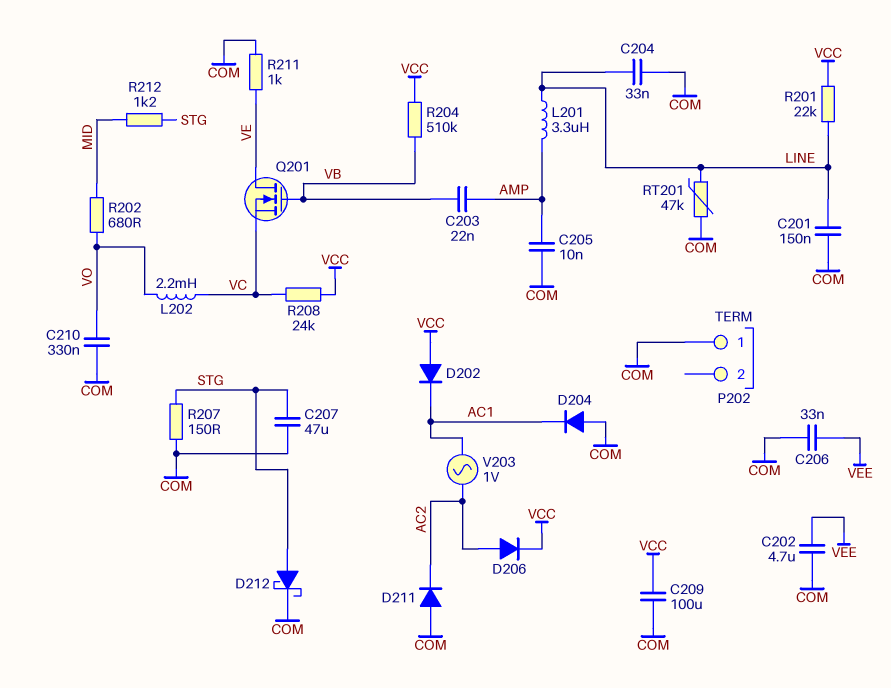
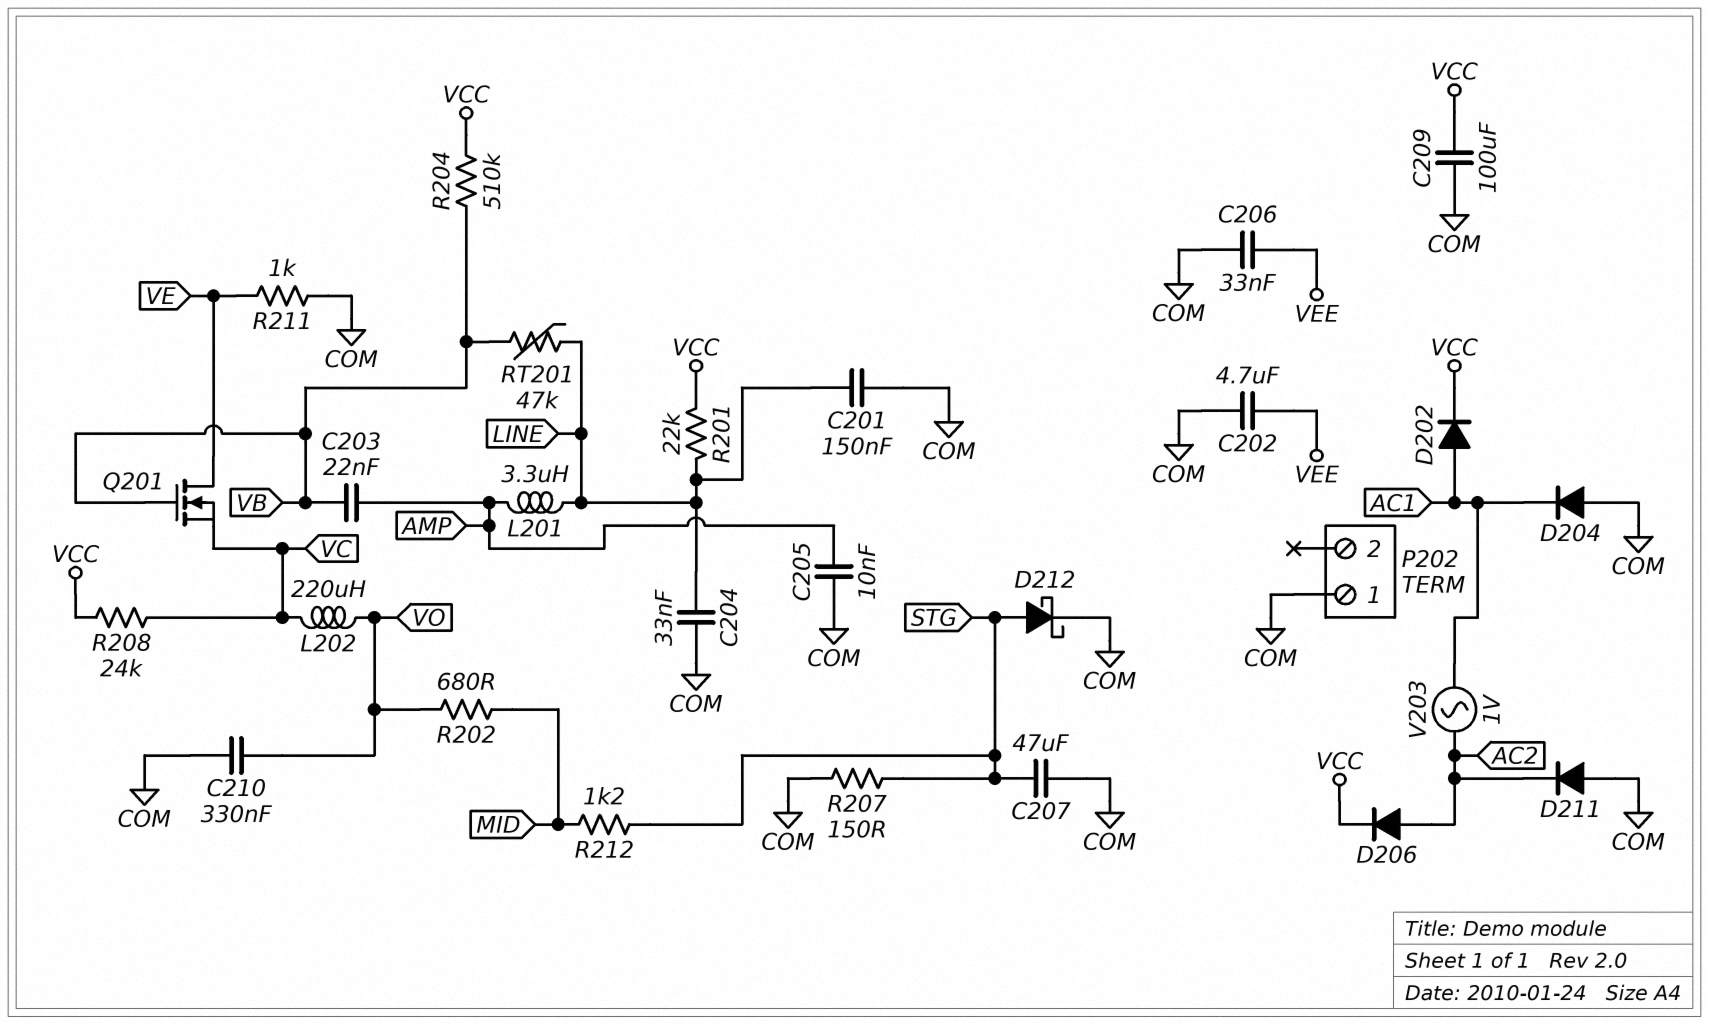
D202: diode (A VCC, K AC1) -> diode (A AC1, K VCC)
L202: 2.2mH (VC, VO) -> 220uH (VC, VO)
RT201: 47k (COM, LINE) -> 47k (LINE, VB)

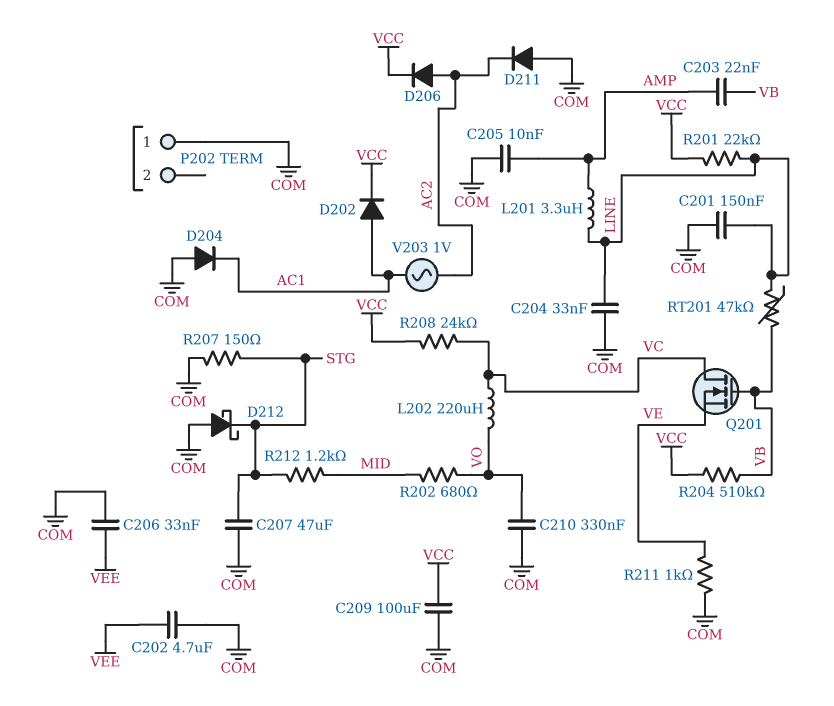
D212: schottky (A STG, K COM) -> schottky (A COM, K STG)
Q201: NMOS (G VB, D VE, S VC) -> NMOS (G VB, D VC, S VE)

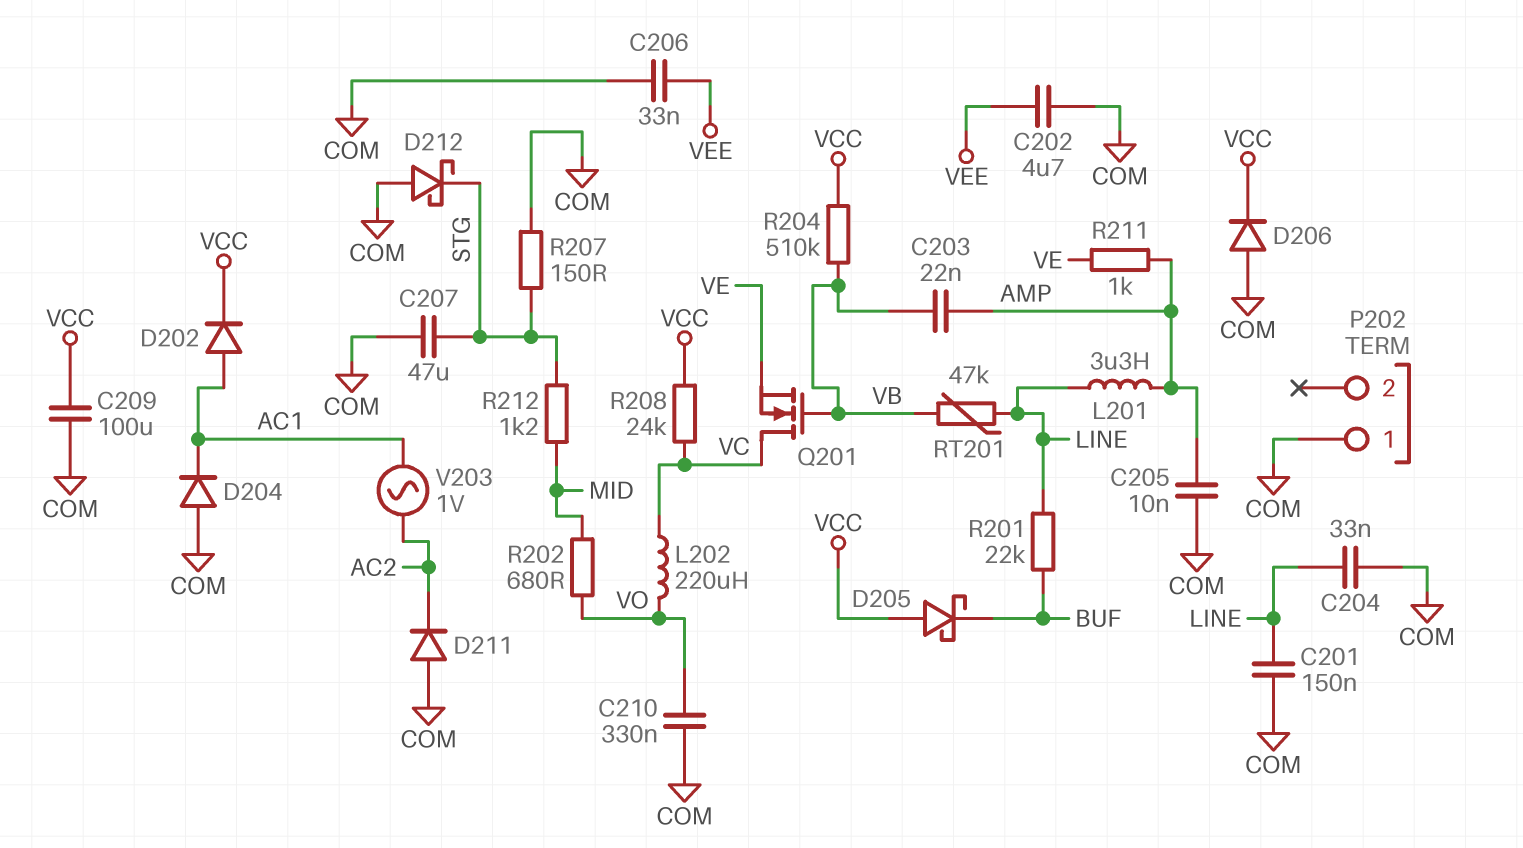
D205: none -> schottky (A VCC, K BUF)
D206: diode (A AC2, K VCC) -> diode (A COM, K VCC)
R201: 22k (LINE, VCC) -> 22k (BUF, LINE)
R211: 1k (COM, VE) -> 1k (AMP, VE)

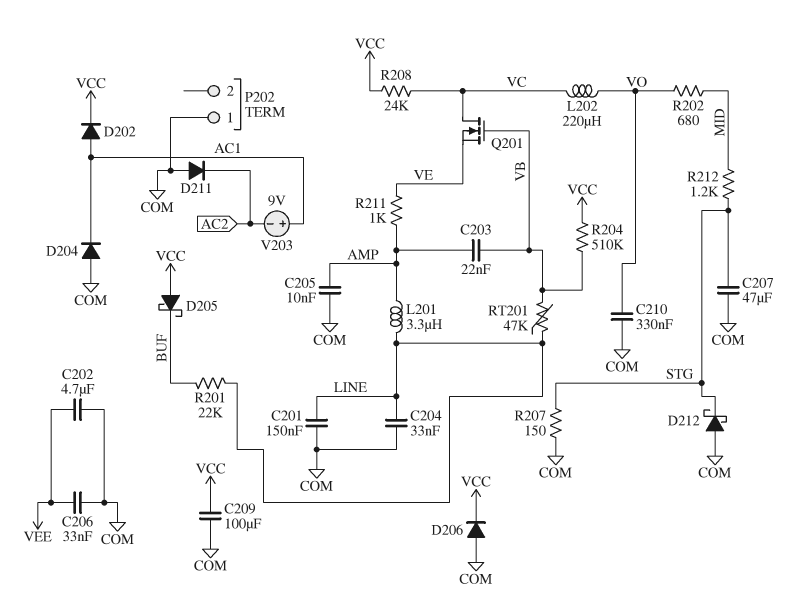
V203: AC 1V (AC1, AC2) -> 9V (plus AC1, minus AC2)

